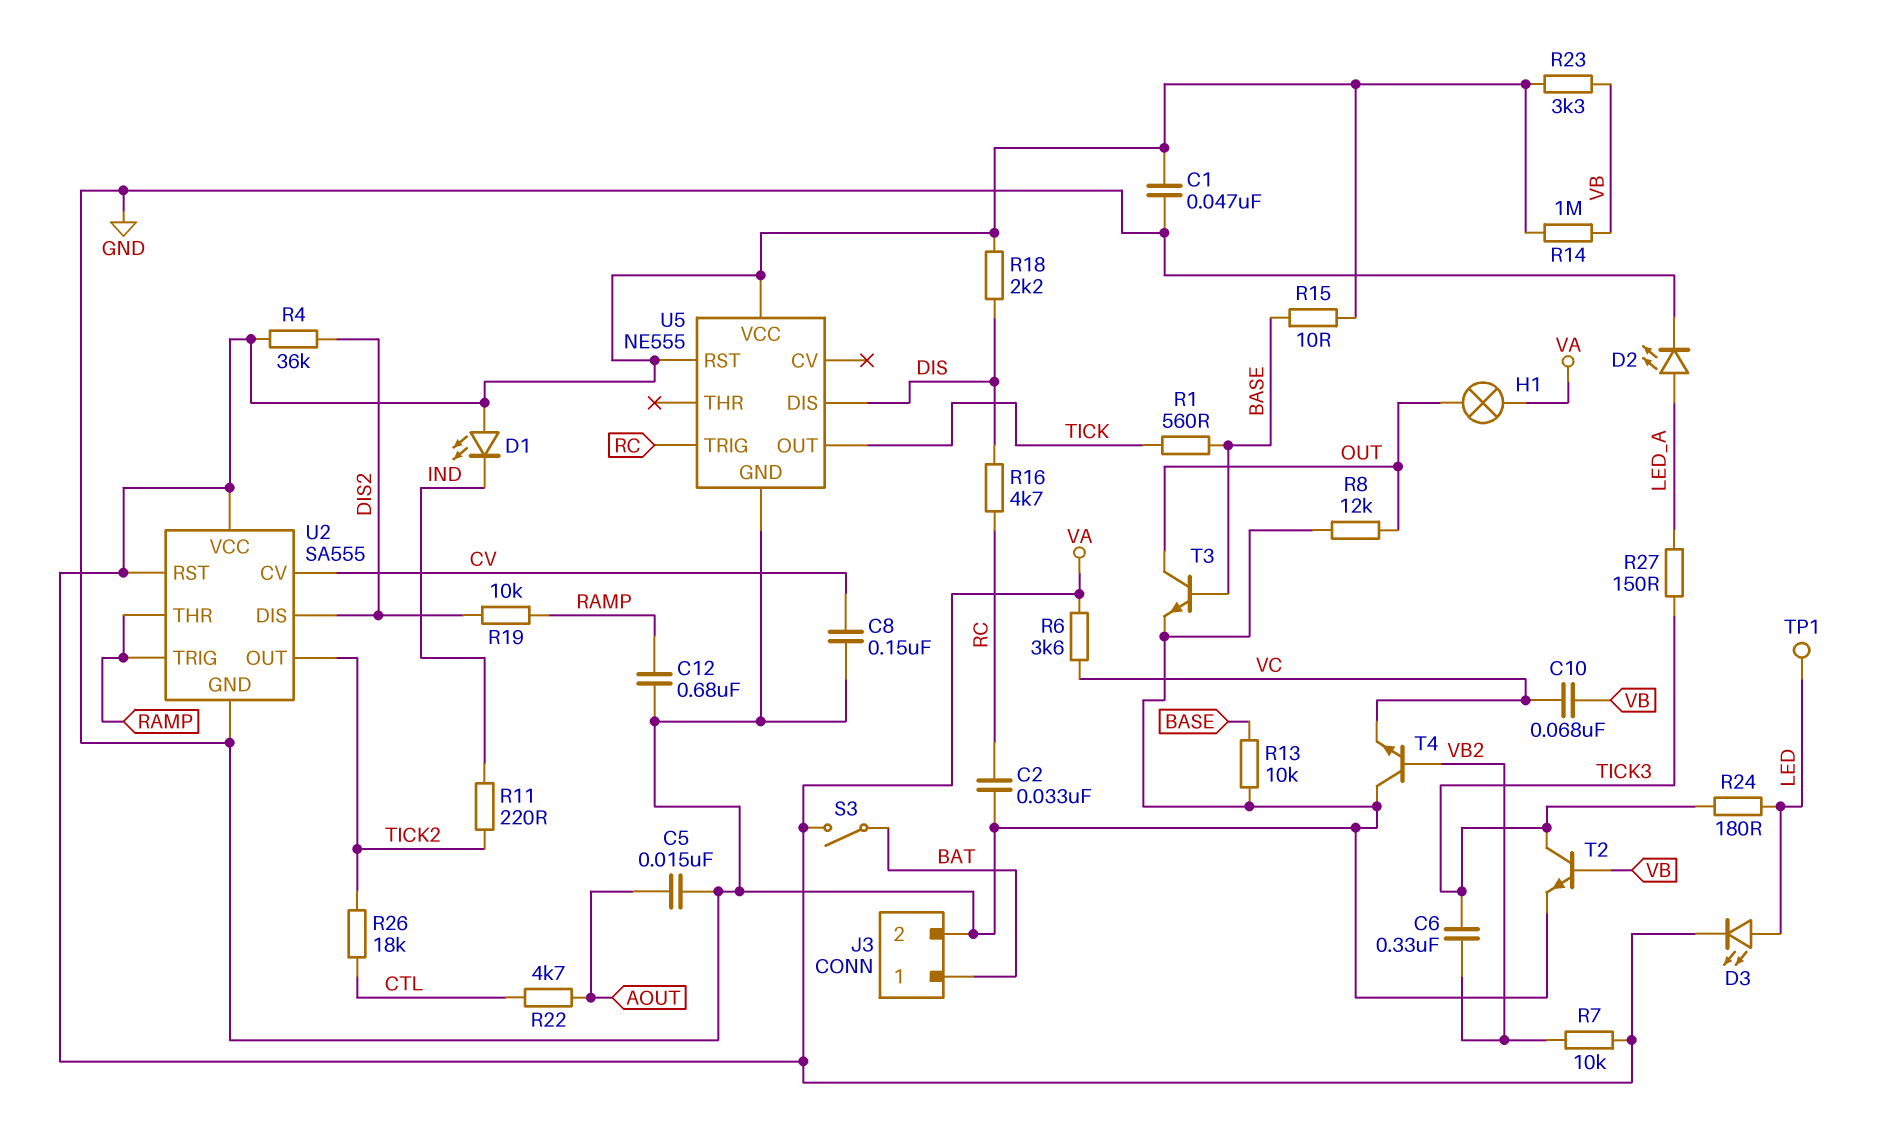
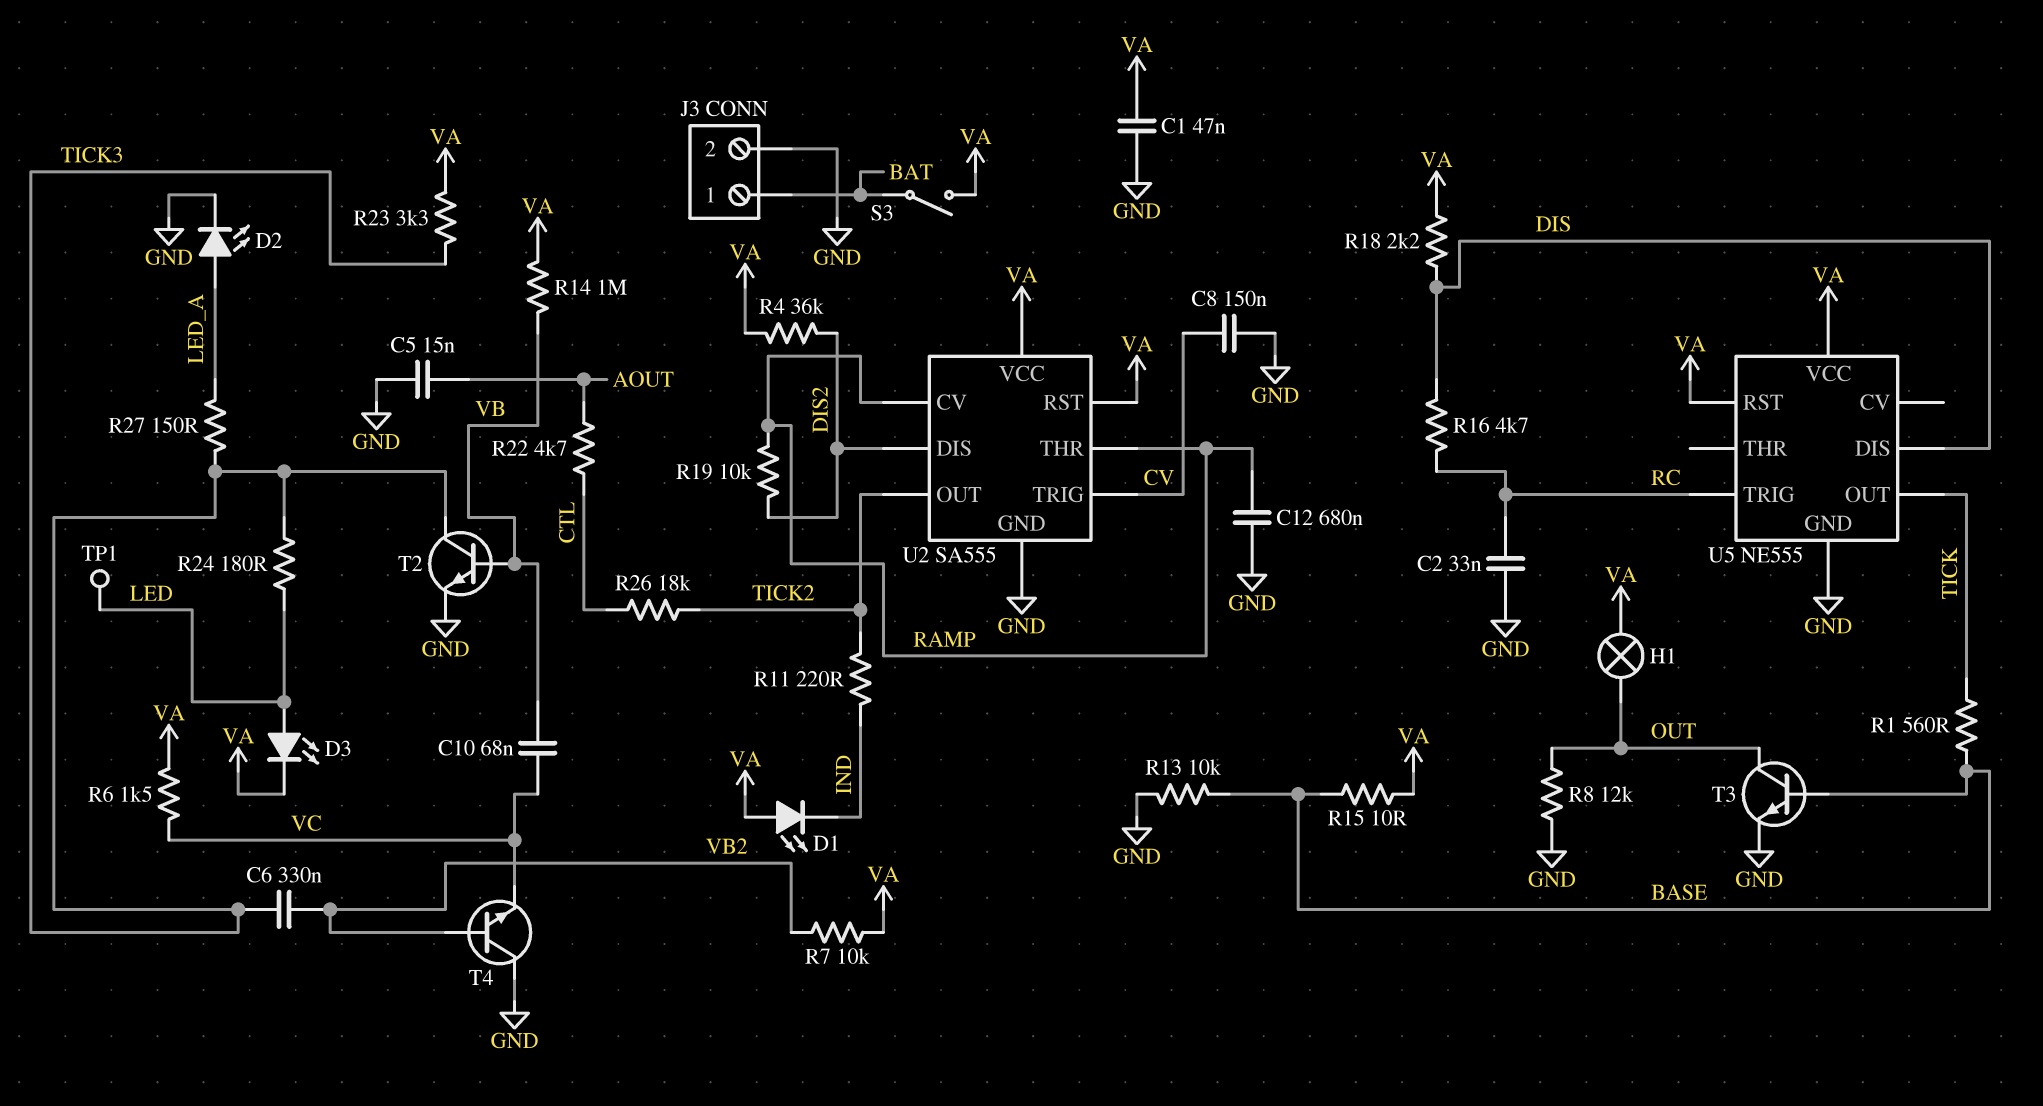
R6: 3.6k (VA, VC) -> 1.5k (VA, VC)
R23: 3.3k (VA, VB) -> 3.3k (TICK3, VA)
U2 pin CV: CV -> RAMP
U2 pin TRIG: RAMP -> CV

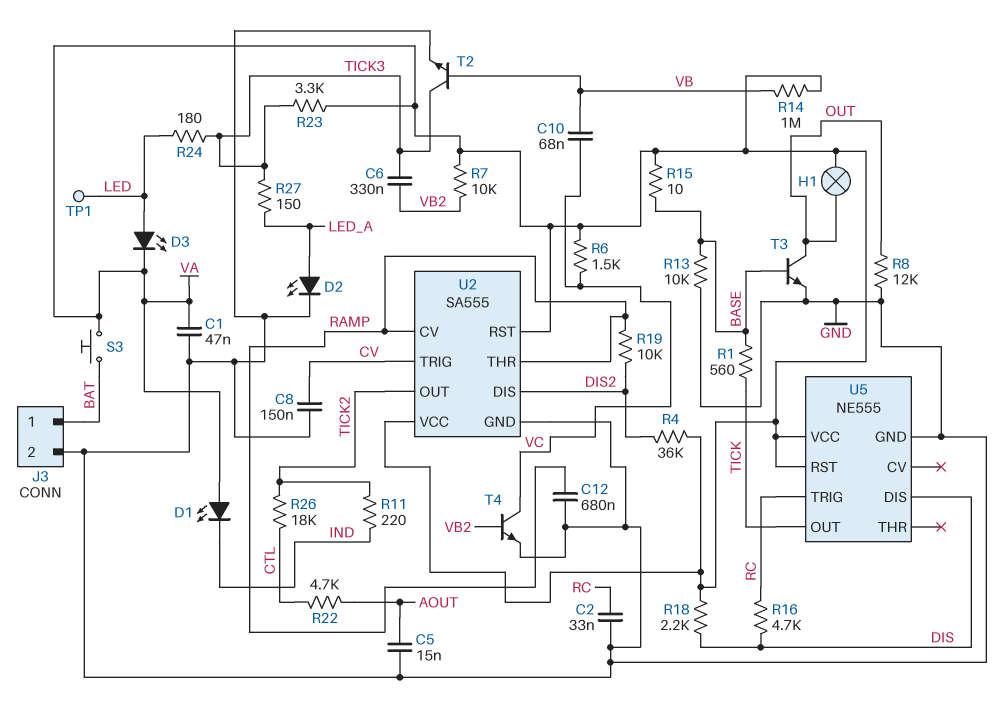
S3: switch (BAT, VA) -> button (BAT, VA)
T4: NPN (B VB2, C GND, E VC) -> NPN (B VB2, C VC, E GND)

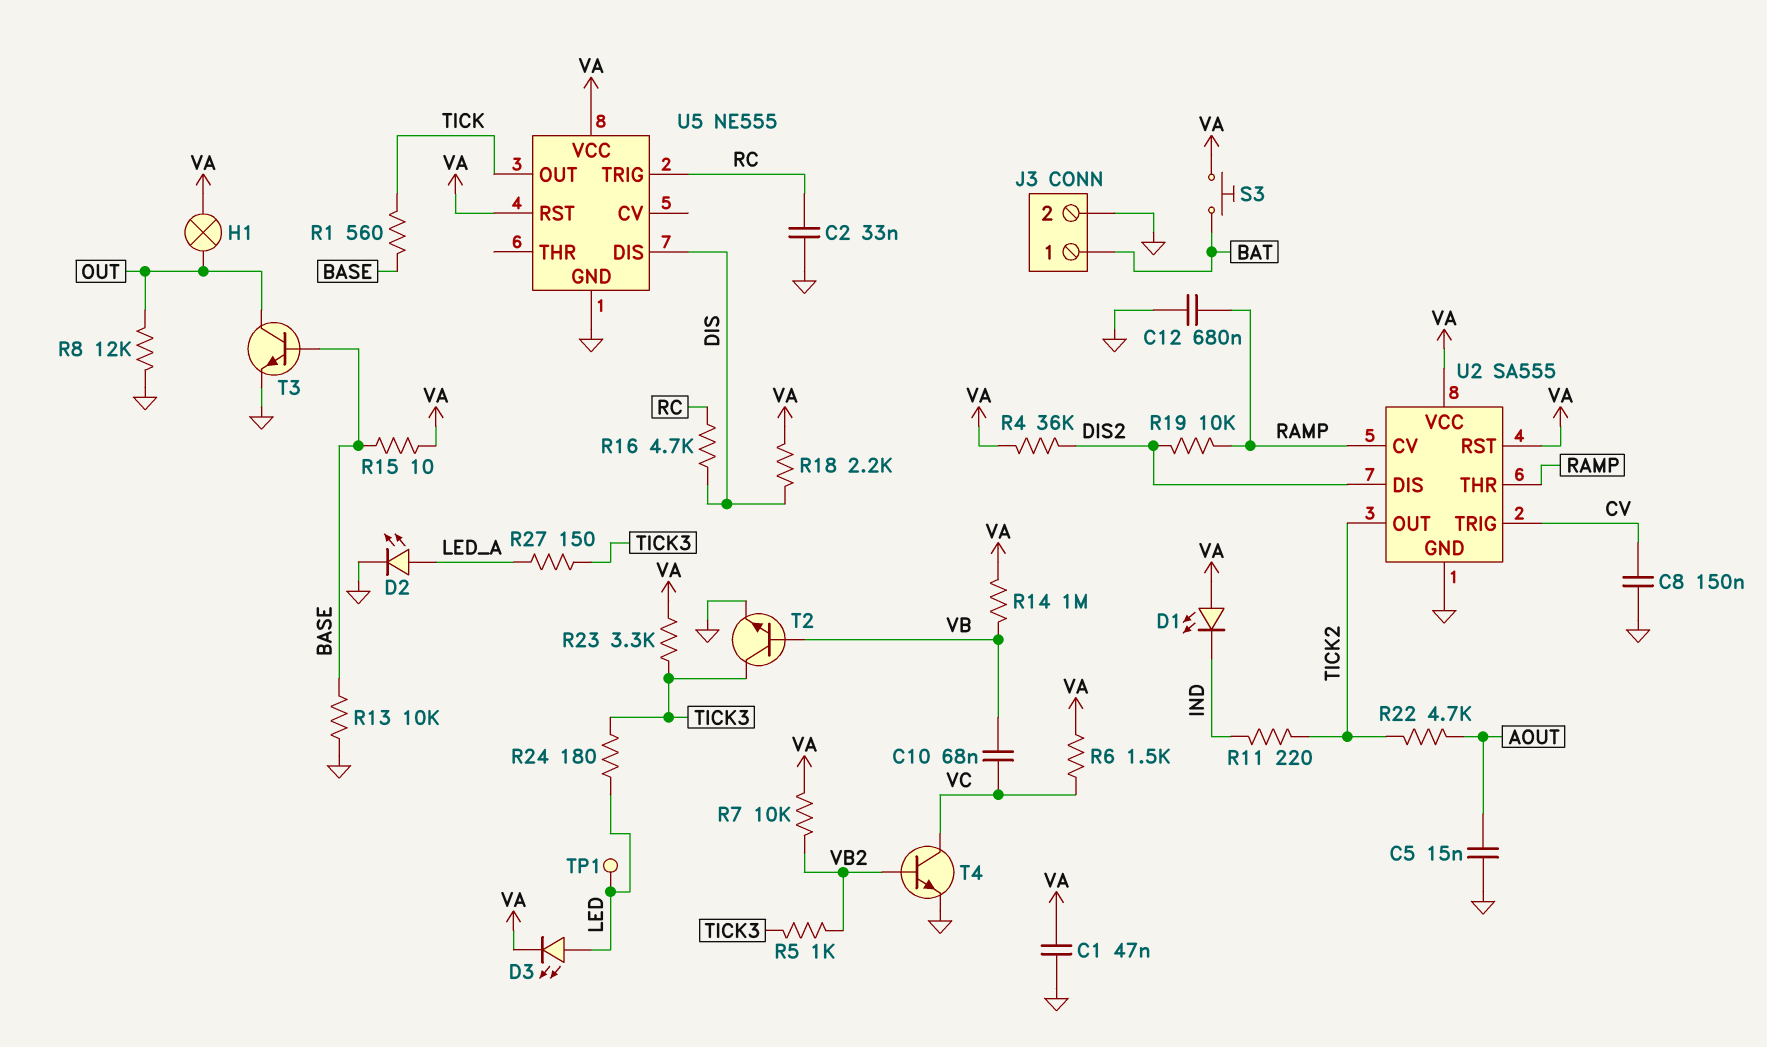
C6: 330nF (TICK3, VB2) -> none
R5: none -> 1k (TICK3, VB2)
R22: 4.7k (AOUT, CTL) -> 4.7k (AOUT, TICK2)
R26: 18k (CTL, TICK2) -> none

